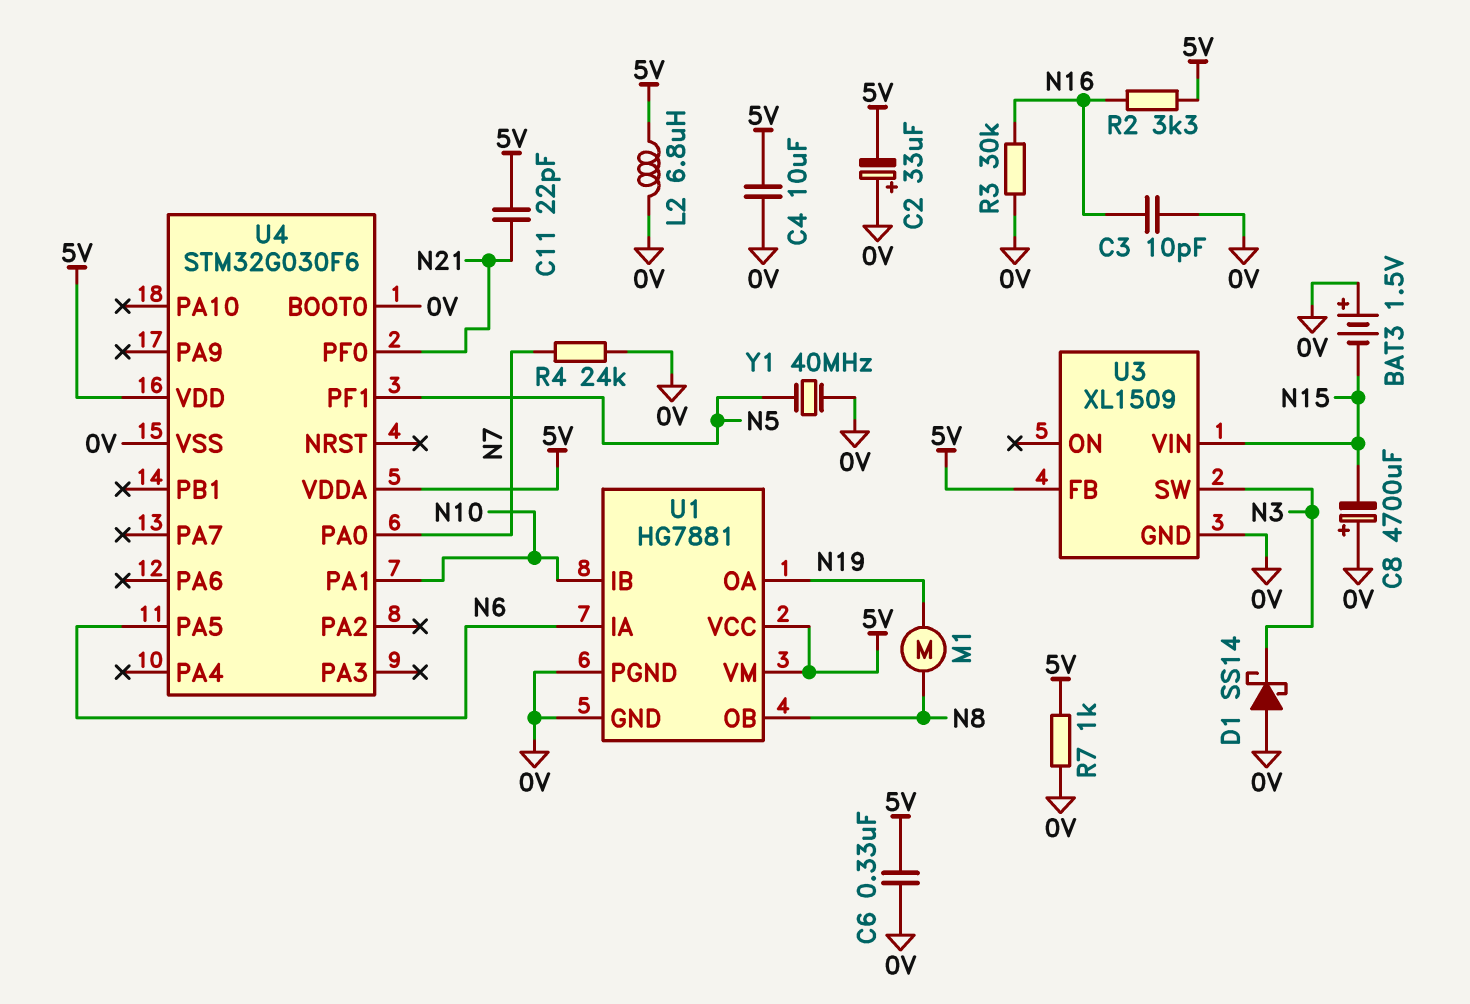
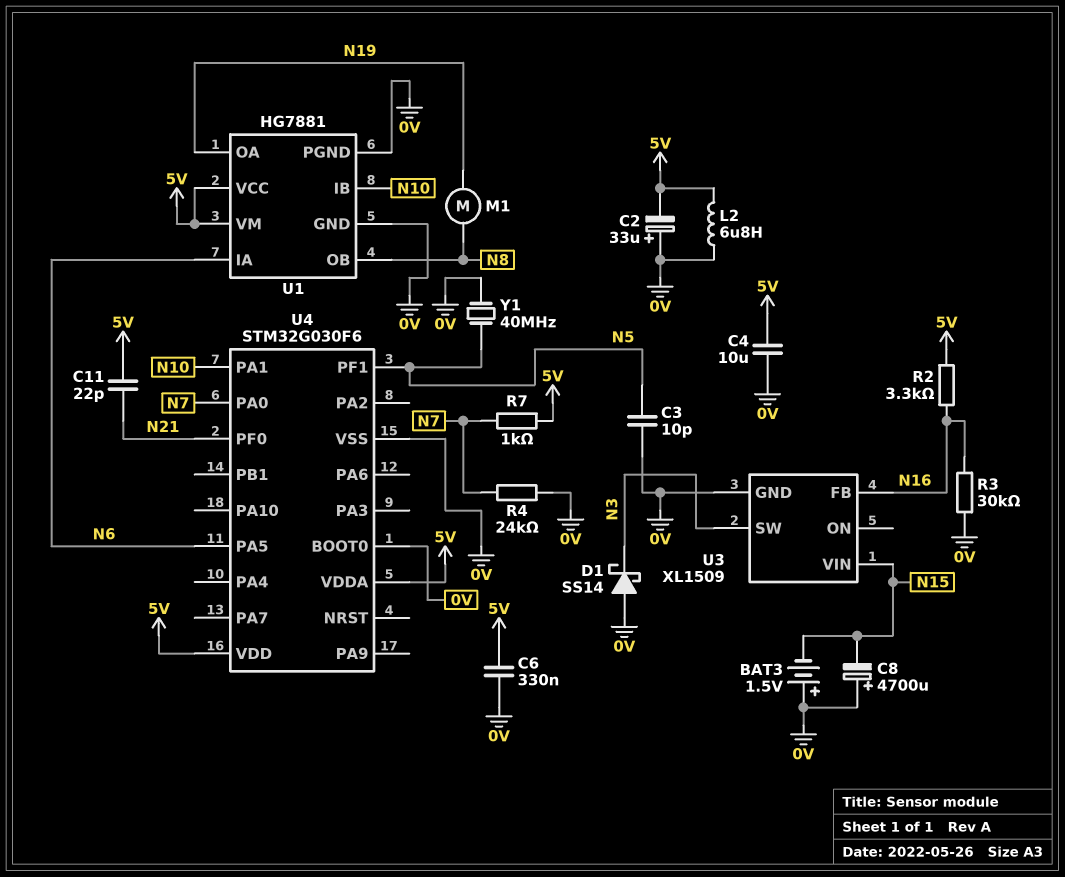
C3: 10pF (0V, N16) -> 10pF (0V, N5)
R7: 1k (0V, 5V) -> 1k (5V, N7)
U3 pin FB: 5V -> N16

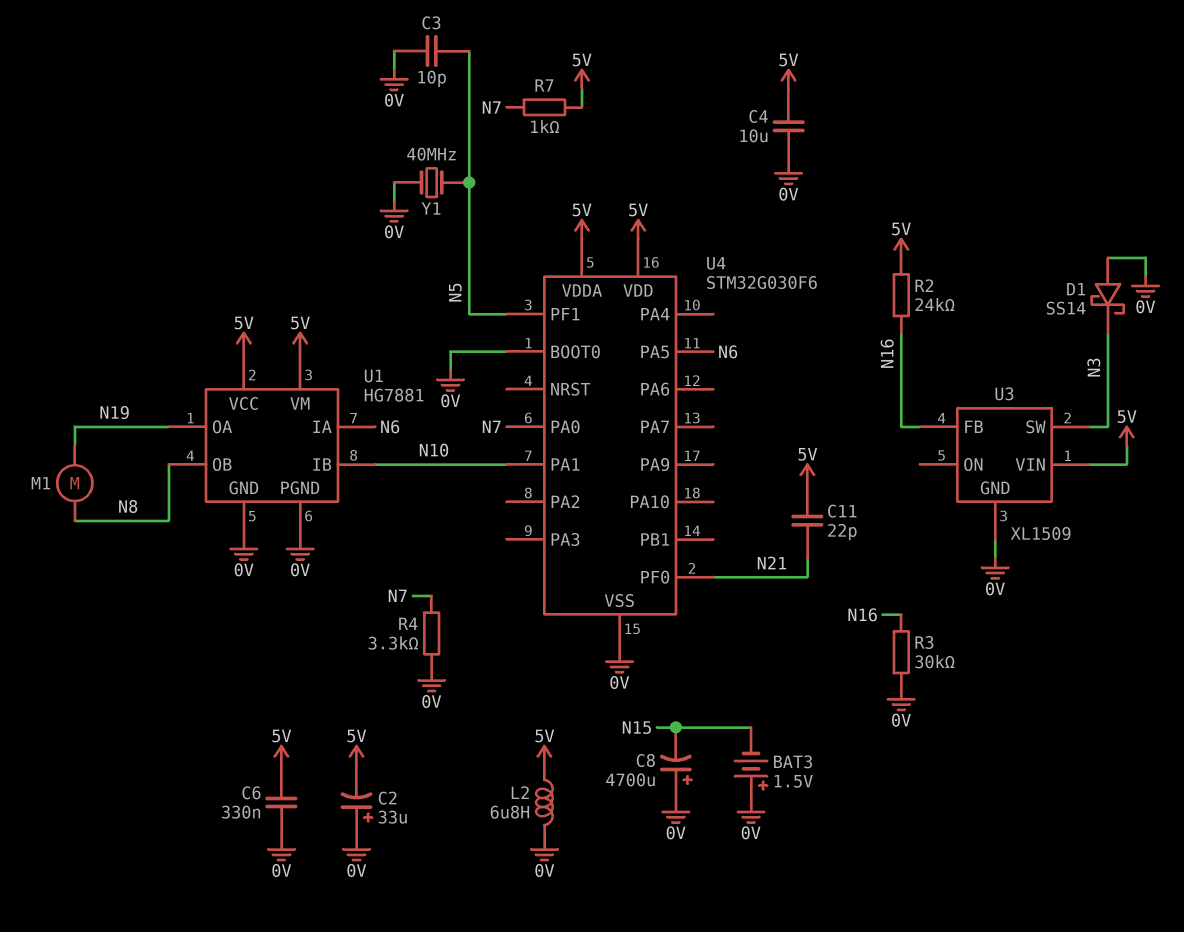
R2: 3.3k (5V, N16) -> 24k (5V, N16)
R4: 24k (0V, N7) -> 3.3k (0V, N7)
U3 pin VIN: N15 -> 5V

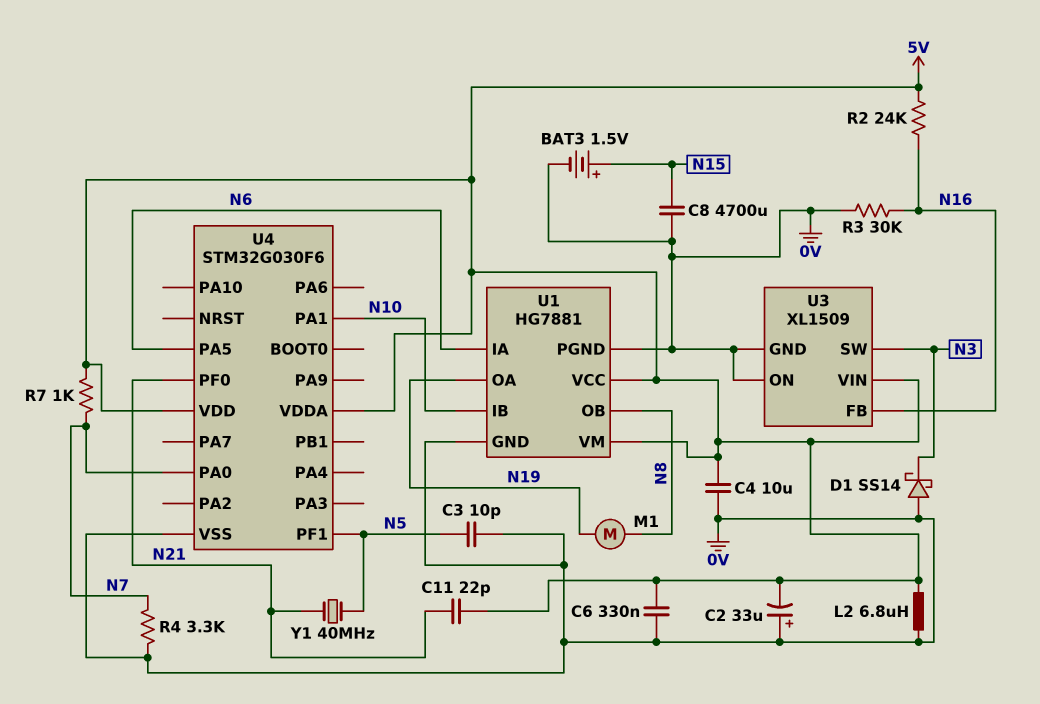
BAT3: 1.5V (plus 0V, minus N15) -> 1.5V (plus N15, minus 0V)
C8: 4700uF (plus 0V, minus N15) -> 4700uF (0V, N15)
U3 pin ON: none -> 0V
U4 pin BOOT0: 0V -> none
Y1: 40MHz (0V, N5) -> 40MHz (N5, N21)

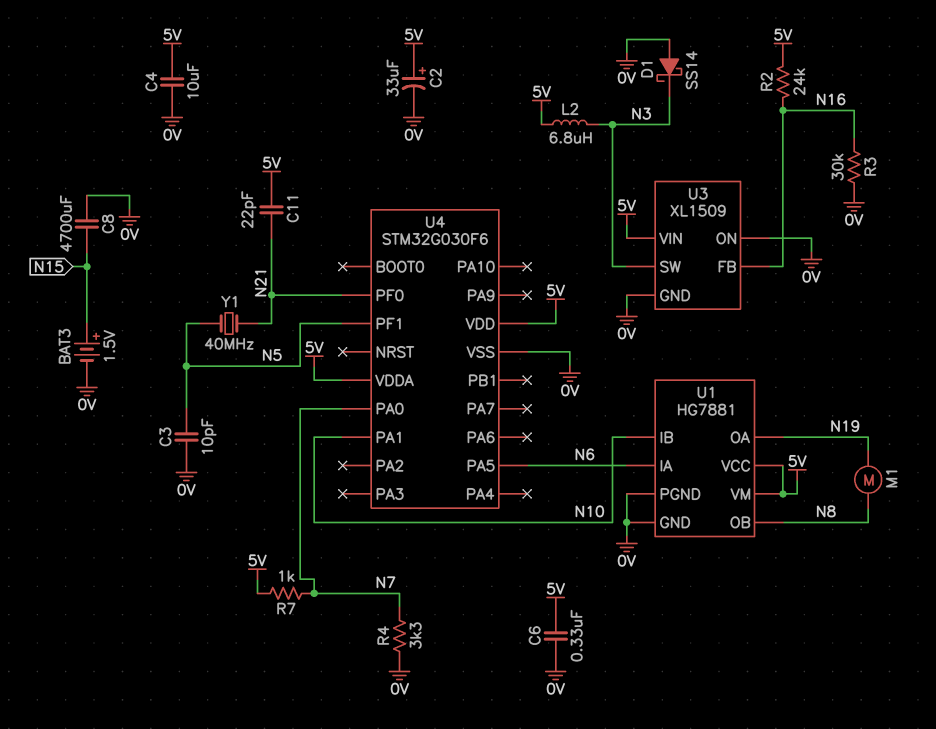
C2: 33uF (plus 0V, minus 5V) -> 33uF (plus 5V, minus 0V)
L2: 6.8uH (0V, 5V) -> 6.8uH (5V, N3)

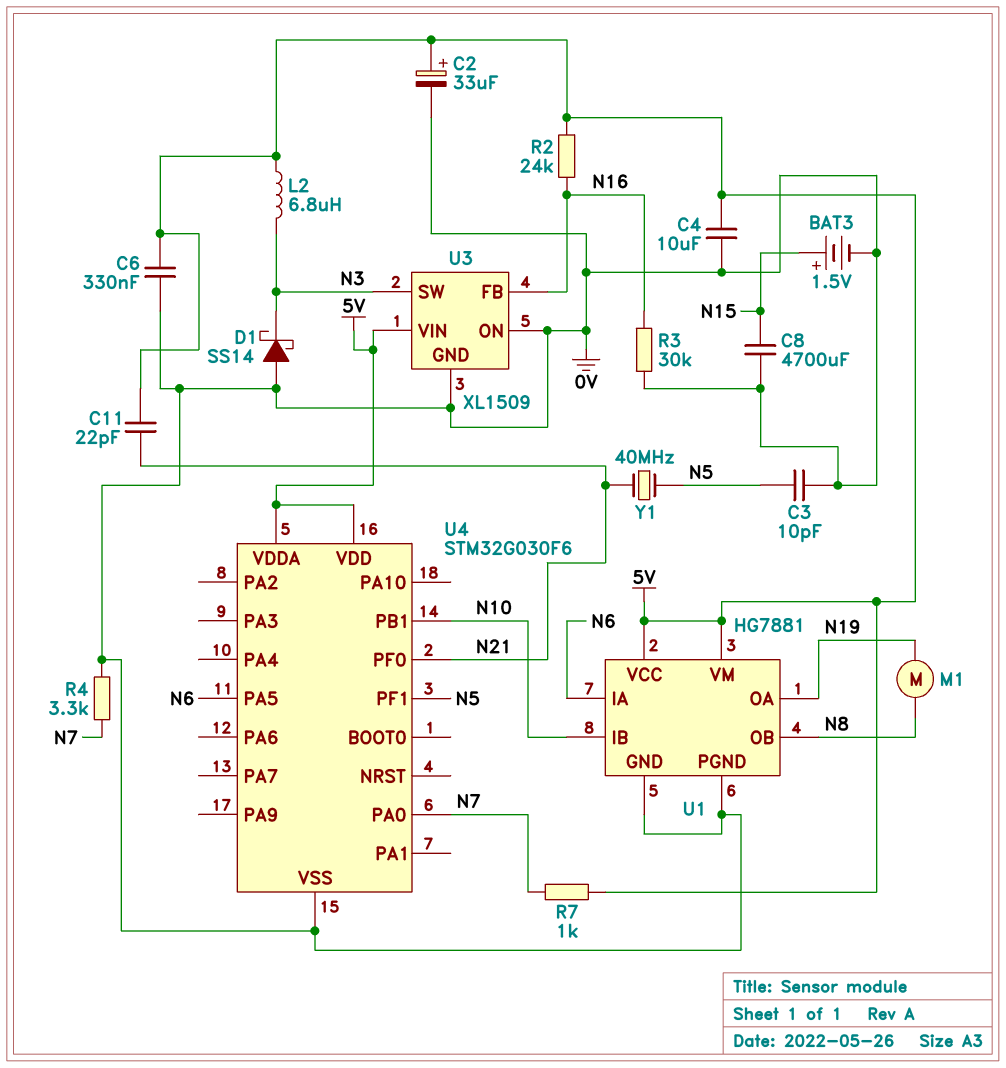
U4 pin PA1: N10 -> none
U4 pin PB1: none -> N10

